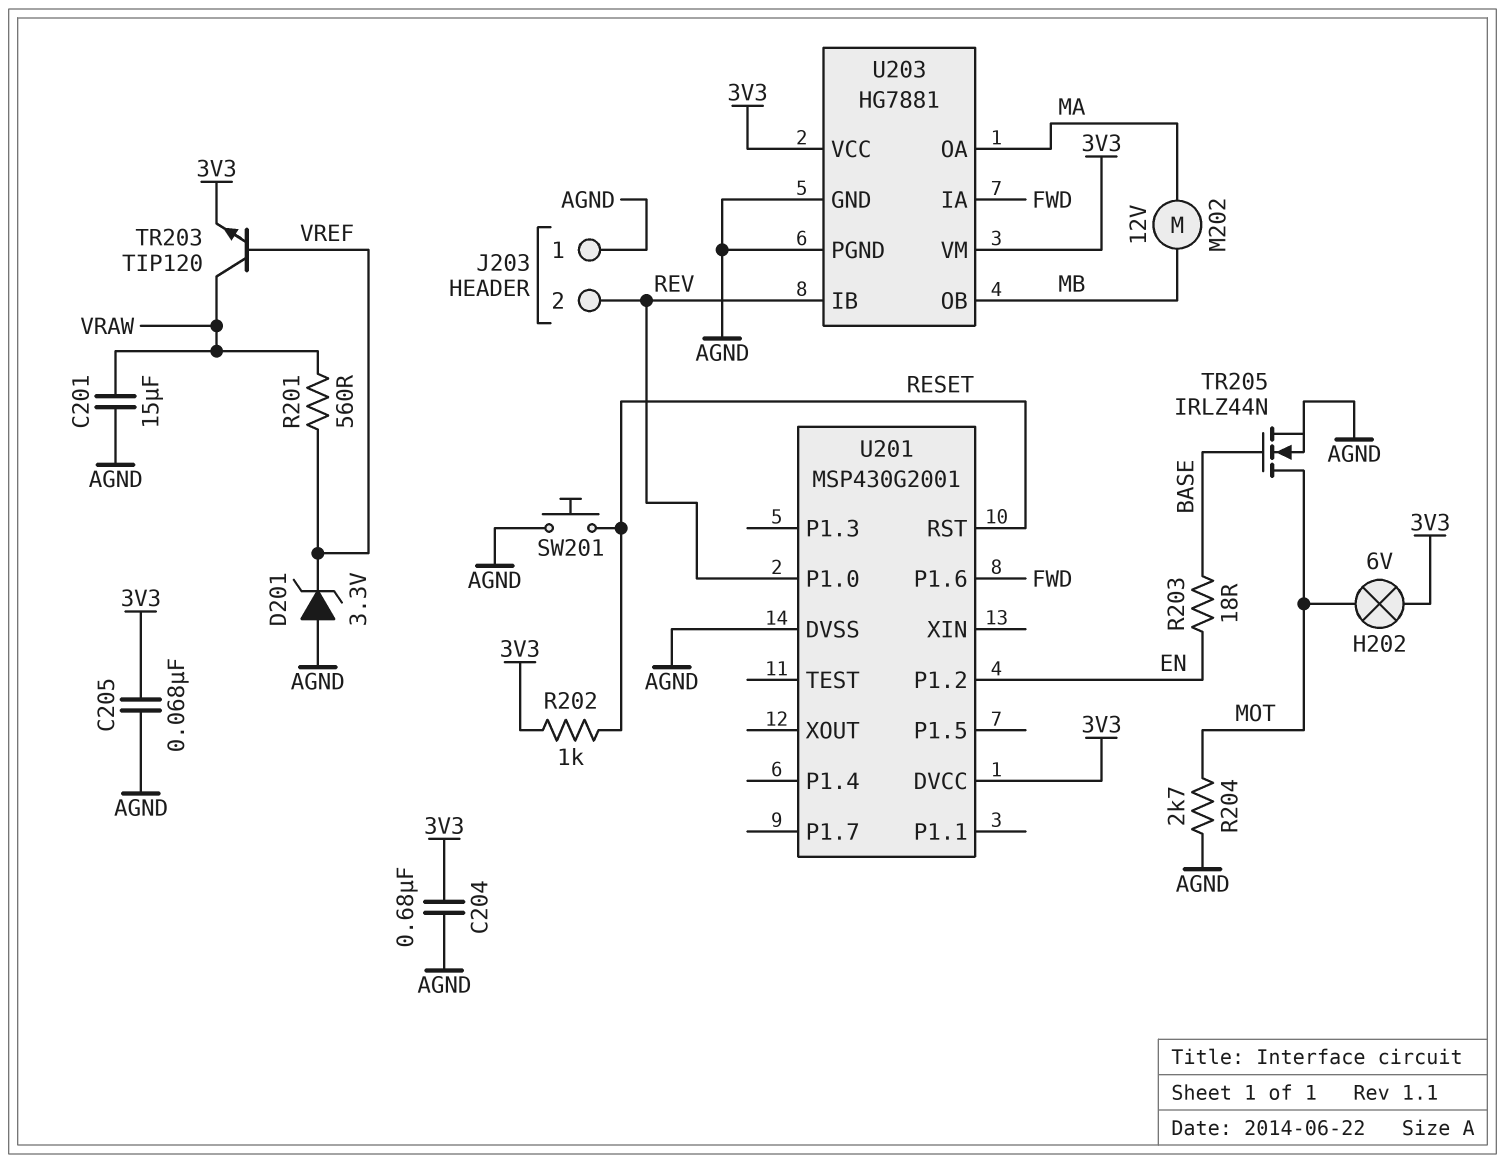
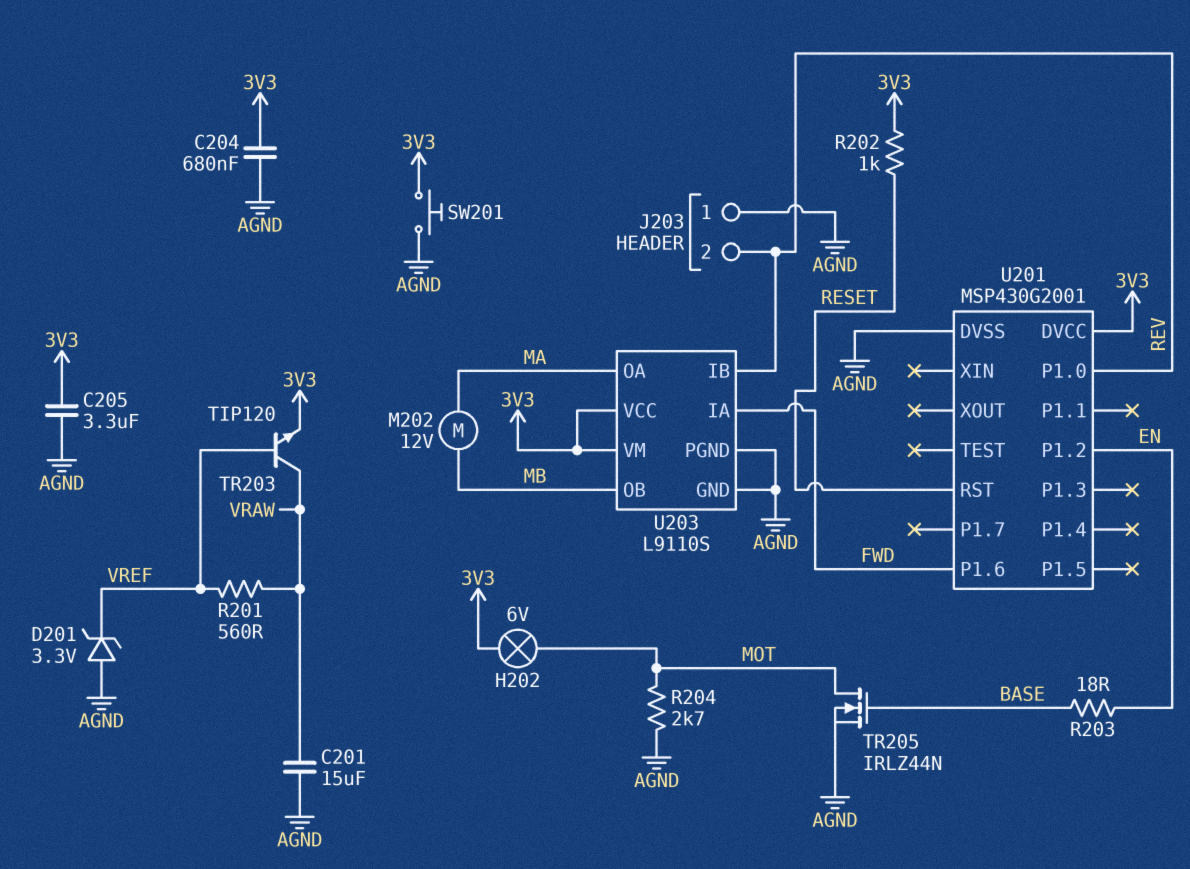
C205: 68nF (3V3, AGND) -> 3.3uF (3V3, AGND)
SW201: button (AGND, RESET) -> button (3V3, AGND)
U203: HG7881 -> L9110S

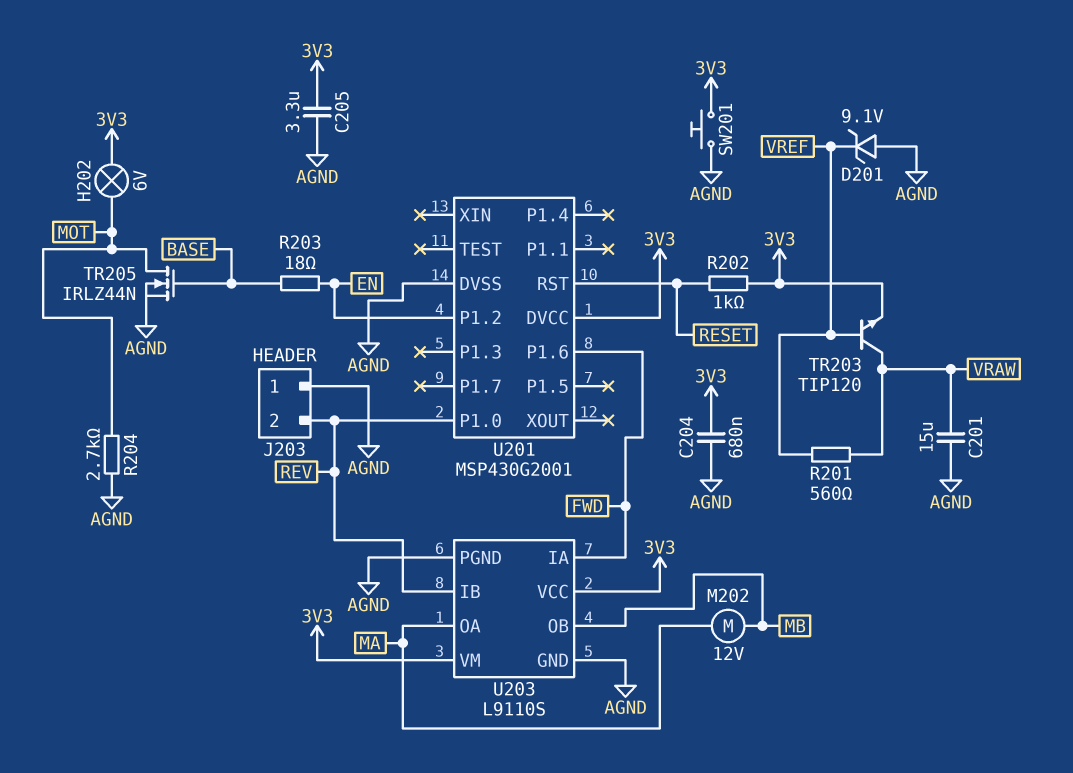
D201: zener 3.3V (A AGND, K VREF) -> zener 9.1V (A AGND, K VREF)

